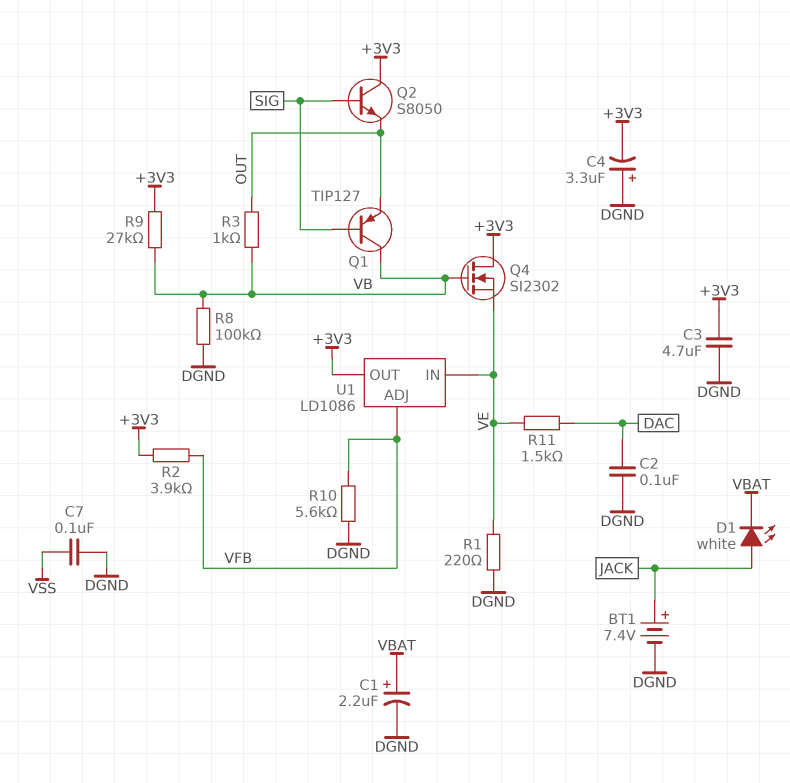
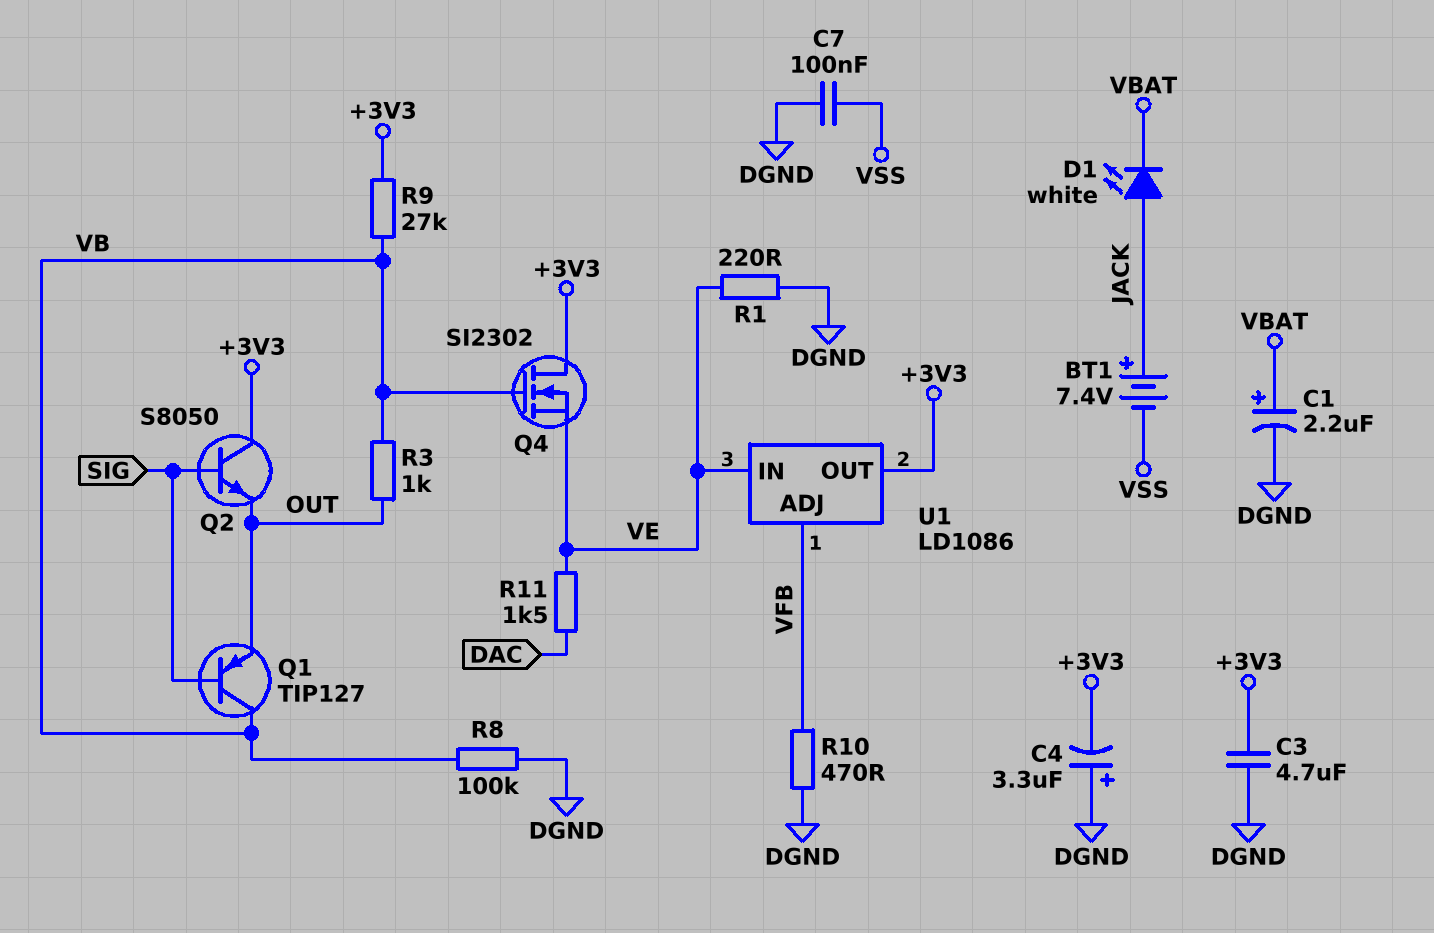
BT1: 7.4V (plus JACK, minus DGND) -> 7.4V (plus JACK, minus VSS)
C2: 100nF (DAC, DGND) -> none
R2: 3.9k (+3V3, VFB) -> none
R10: 5.6k (DGND, VFB) -> 470 (DGND, VFB)

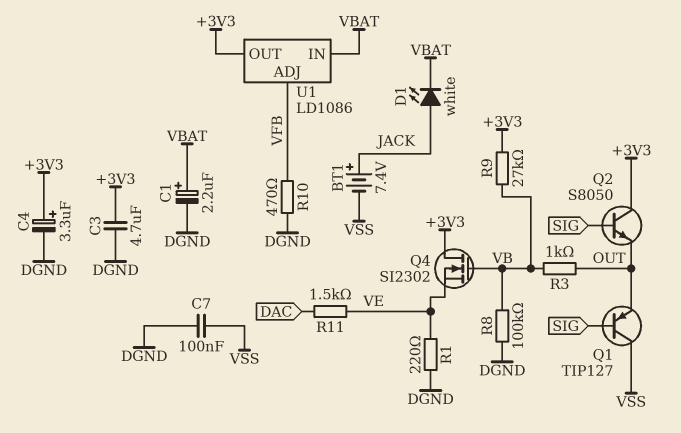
C4: 3.3uF (plus DGND, minus +3V3) -> 3.3uF (plus +3V3, minus DGND)
Q1: PNP TIP127 (B SIG, C VB, E OUT) -> PNP TIP127 (B SIG, C VSS, E OUT)
U1 pin IN: VE -> VBAT

